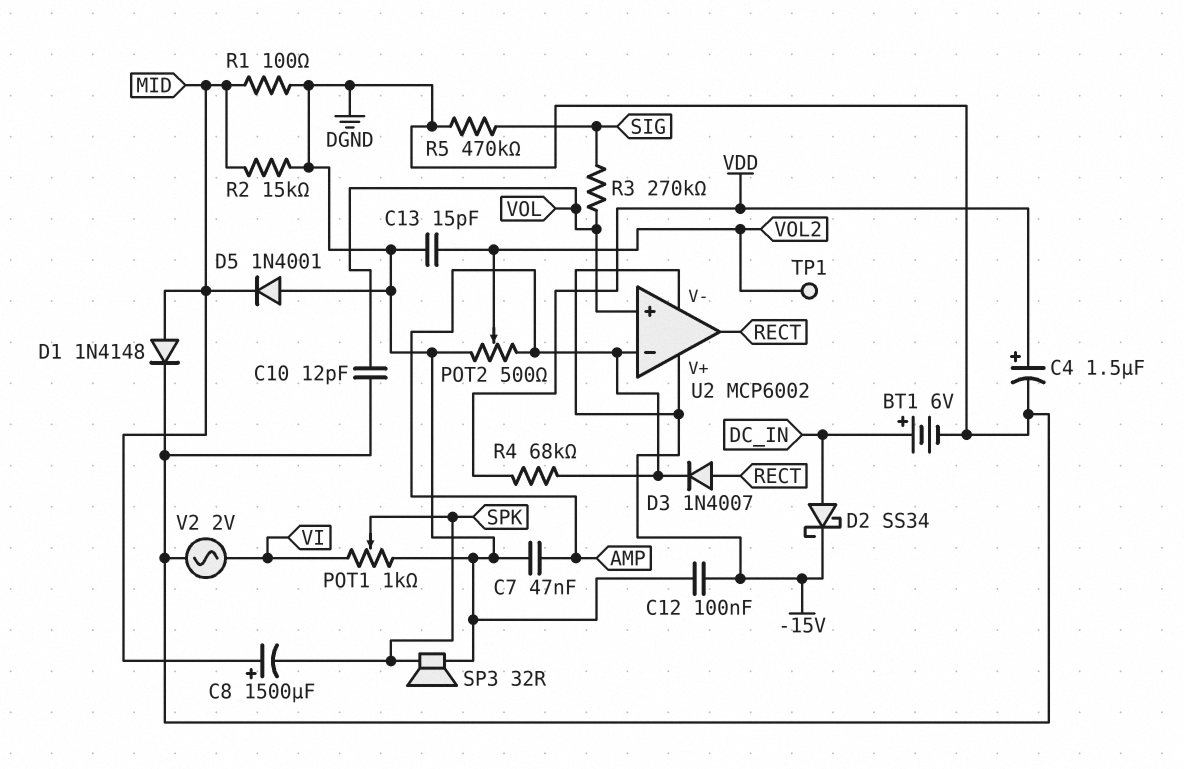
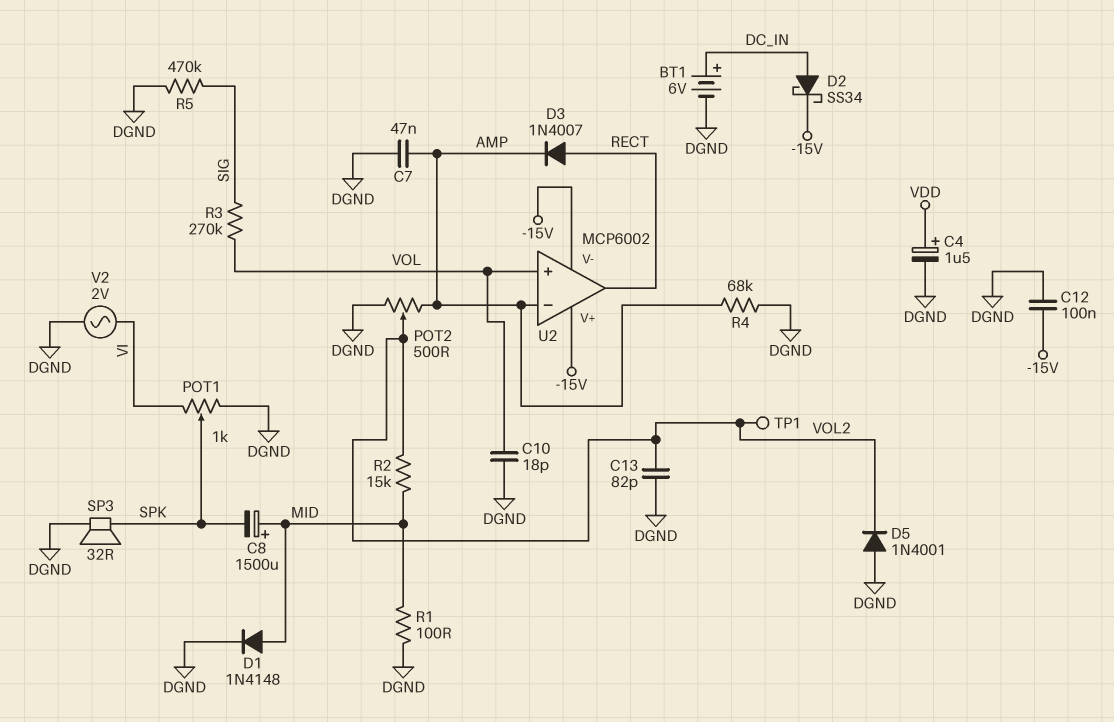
C10: 12pF (DGND, VOL) -> 18pF (DGND, VOL)
C13: 15pF (DGND, VOL2) -> 82pF (DGND, VOL2)
D5: diode 1N4001 (A DGND, K MID) -> diode 1N4001 (A DGND, K VOL2)
R2: 15k (DGND, MID) -> 15k (MID, VOL2)
R4: 68k (AMP, VDD) -> 68k (AMP, DGND)

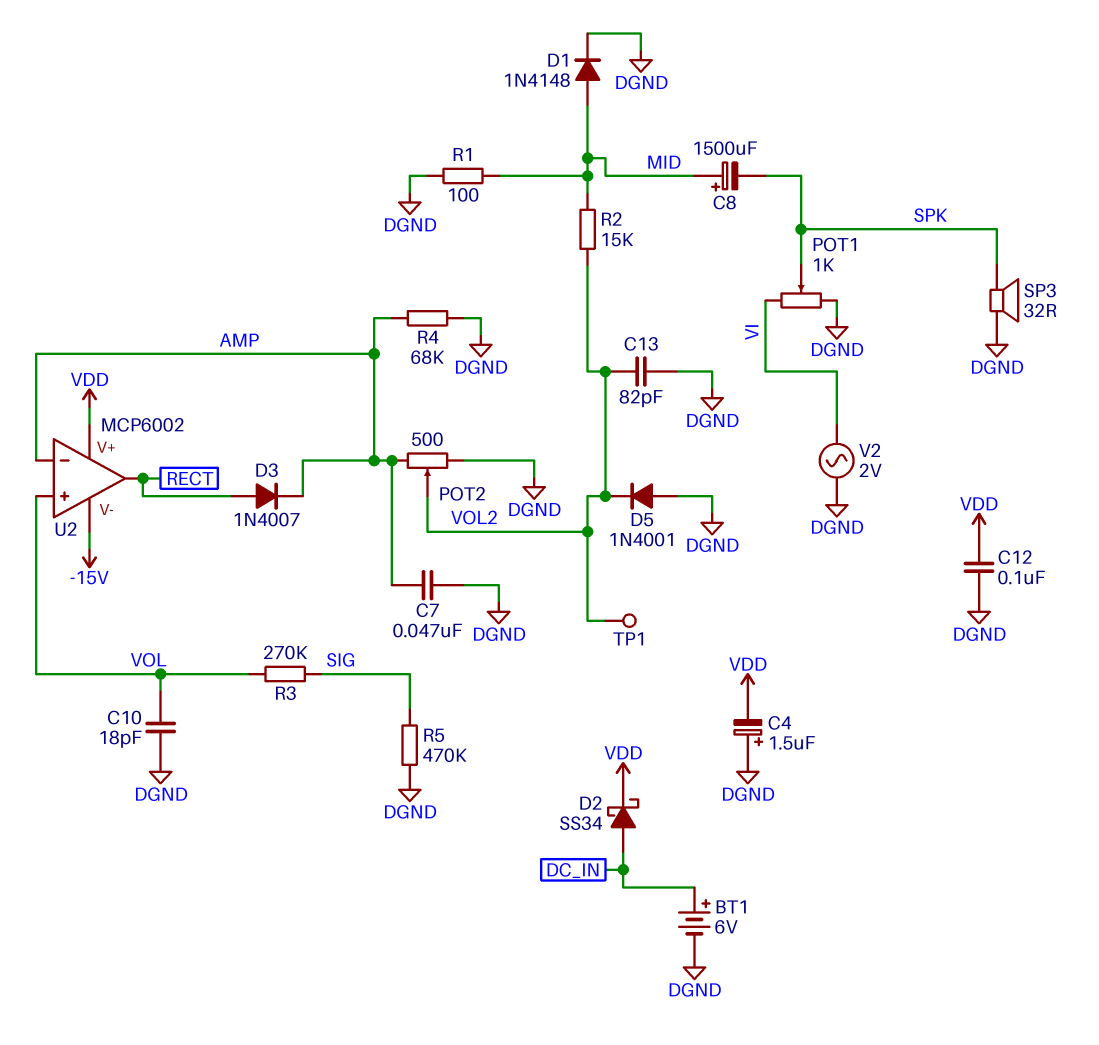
C4: 1.5uF (plus VDD, minus DGND) -> 1.5uF (plus DGND, minus VDD)
C12: 100nF (-15V, DGND) -> 100nF (DGND, VDD)
D2: schottky SS34 (A DC_IN, K -15V) -> schottky SS34 (A DC_IN, K VDD)
U2 pin V+: -15V -> VDD

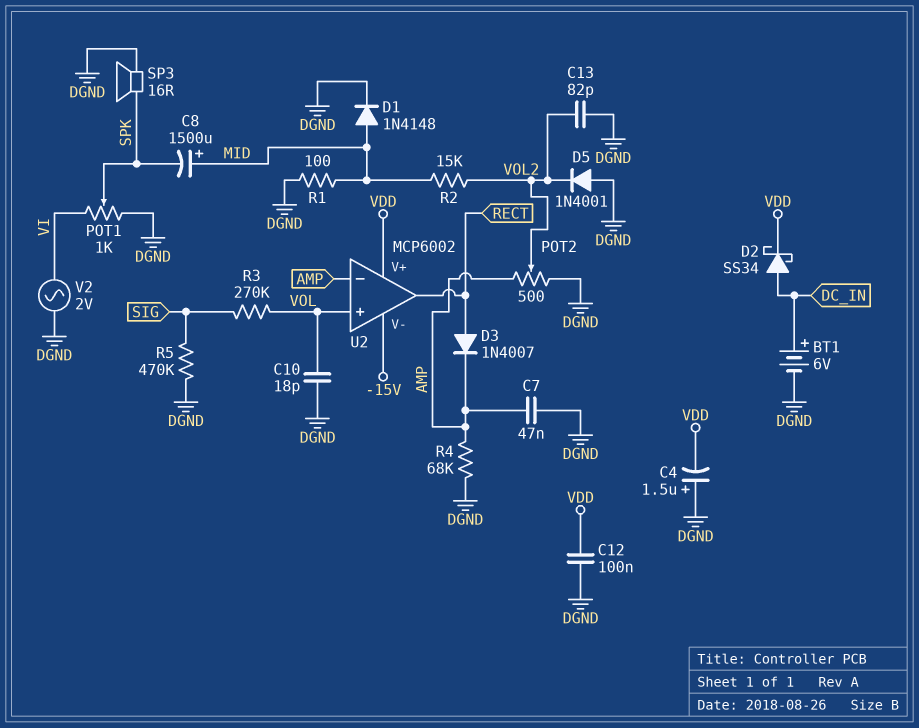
SP3: speaker 32R (DGND, SPK) -> speaker 16R (DGND, SPK)
TP1: test point (VOL2) -> none

